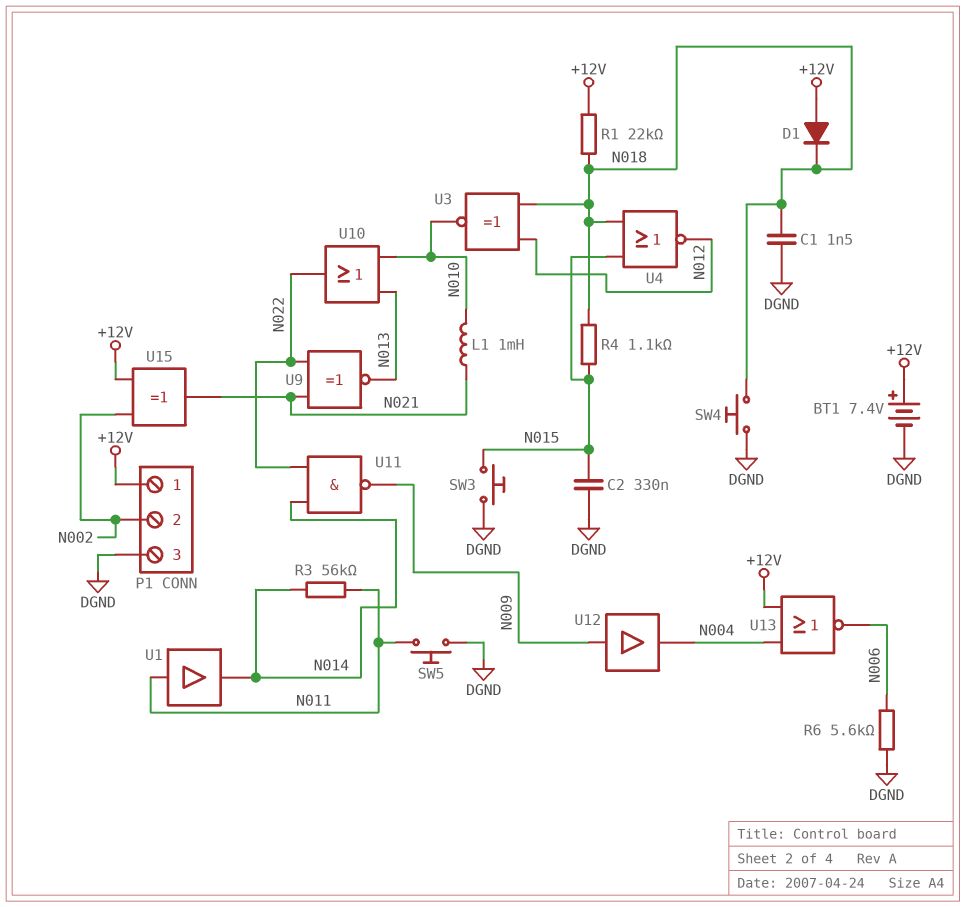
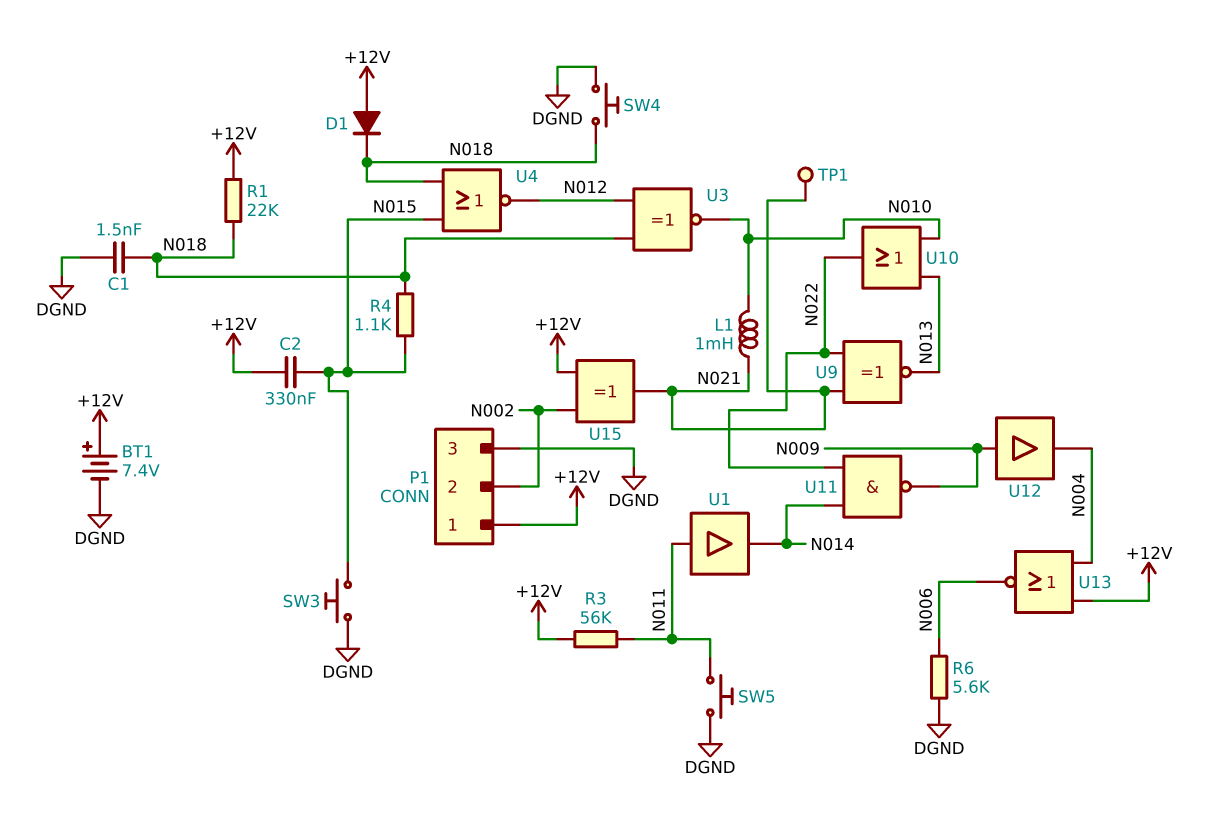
C2: 330nF (DGND, N015) -> 330nF (+12V, N015)
R3: 56k (N011, N014) -> 56k (+12V, N011)
TP1: none -> test point (N021)

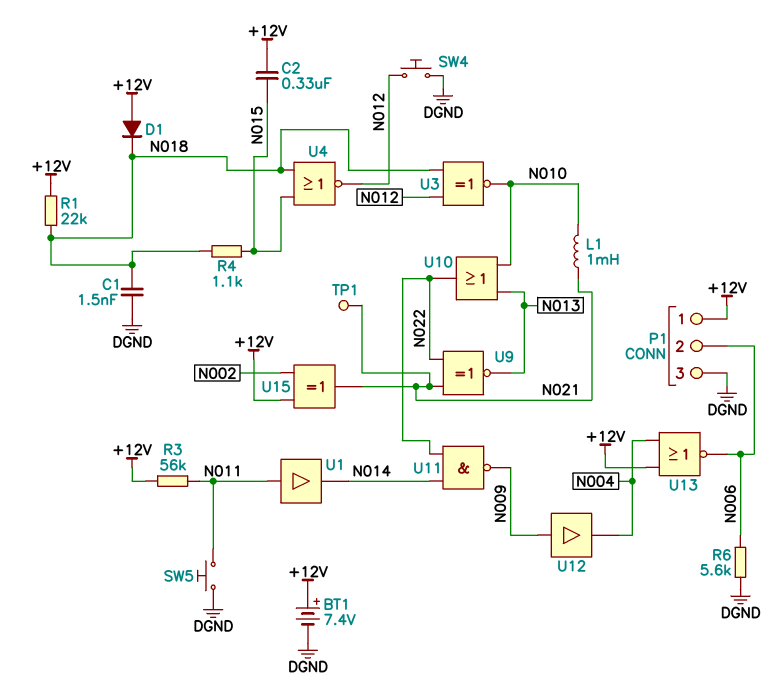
P1 pin 2: N002 -> N006
SW3: button (DGND, N015) -> none
SW4: button (DGND, N018) -> button (DGND, N012)

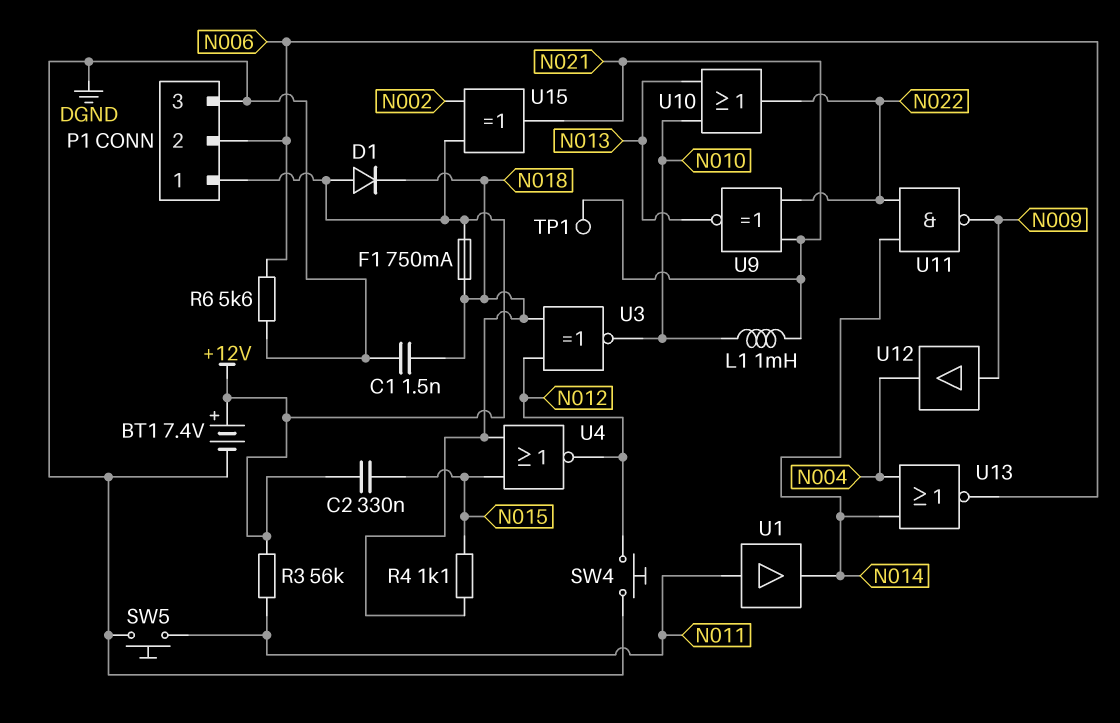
F1: none -> 750mA (+12V, N018)
R1: 22k (+12V, N018) -> none
U13: NOR (in +12V, in N004, out N006) -> NOR (in N004, in N014, out N006)

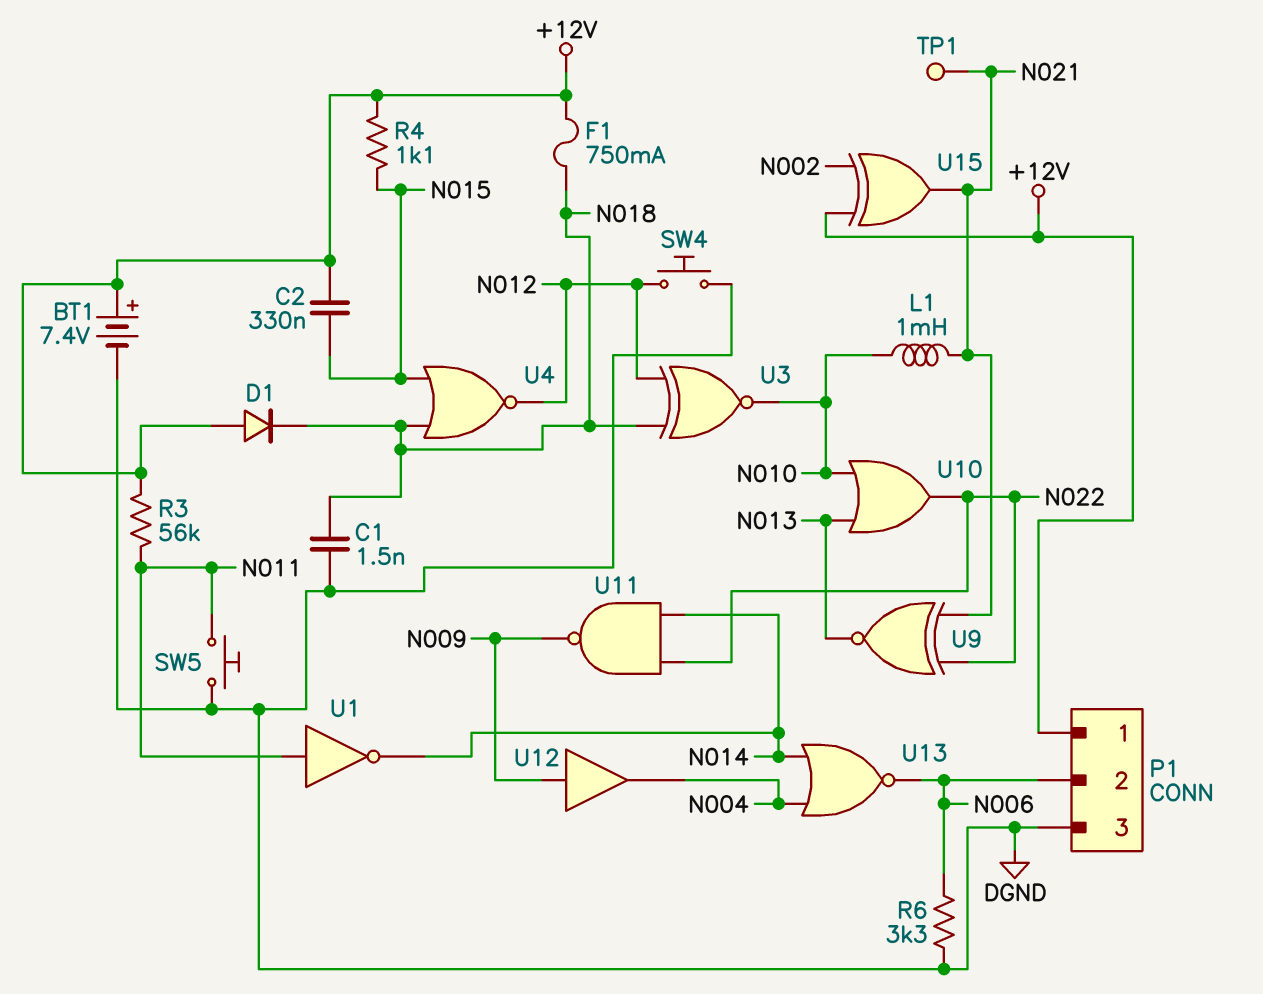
R4: 1.1k (N015, N018) -> 1.1k (+12V, N015)
R6: 5.6k (DGND, N006) -> 3.3k (DGND, N006)
U1: buffer (in N011, out N014) -> NOT (in N011, out N014)

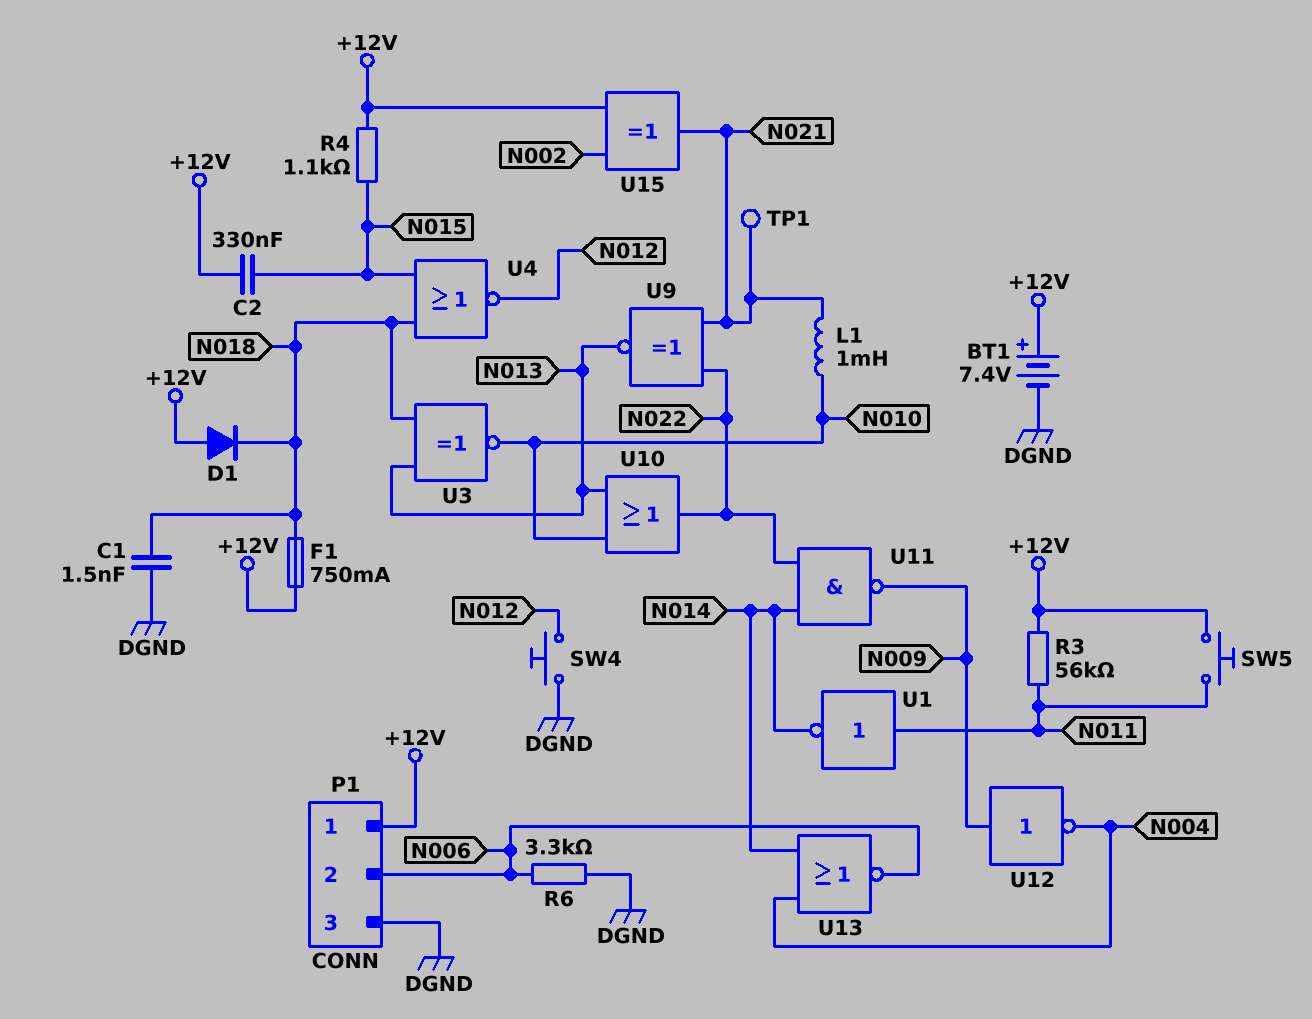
SW5: button (DGND, N011) -> button (+12V, N011)
U3: XNOR (in N012, in N018, out N010) -> XNOR (in N013, in N018, out N010)
U12: buffer (in N009, out N004) -> NOT (in N009, out N004)

